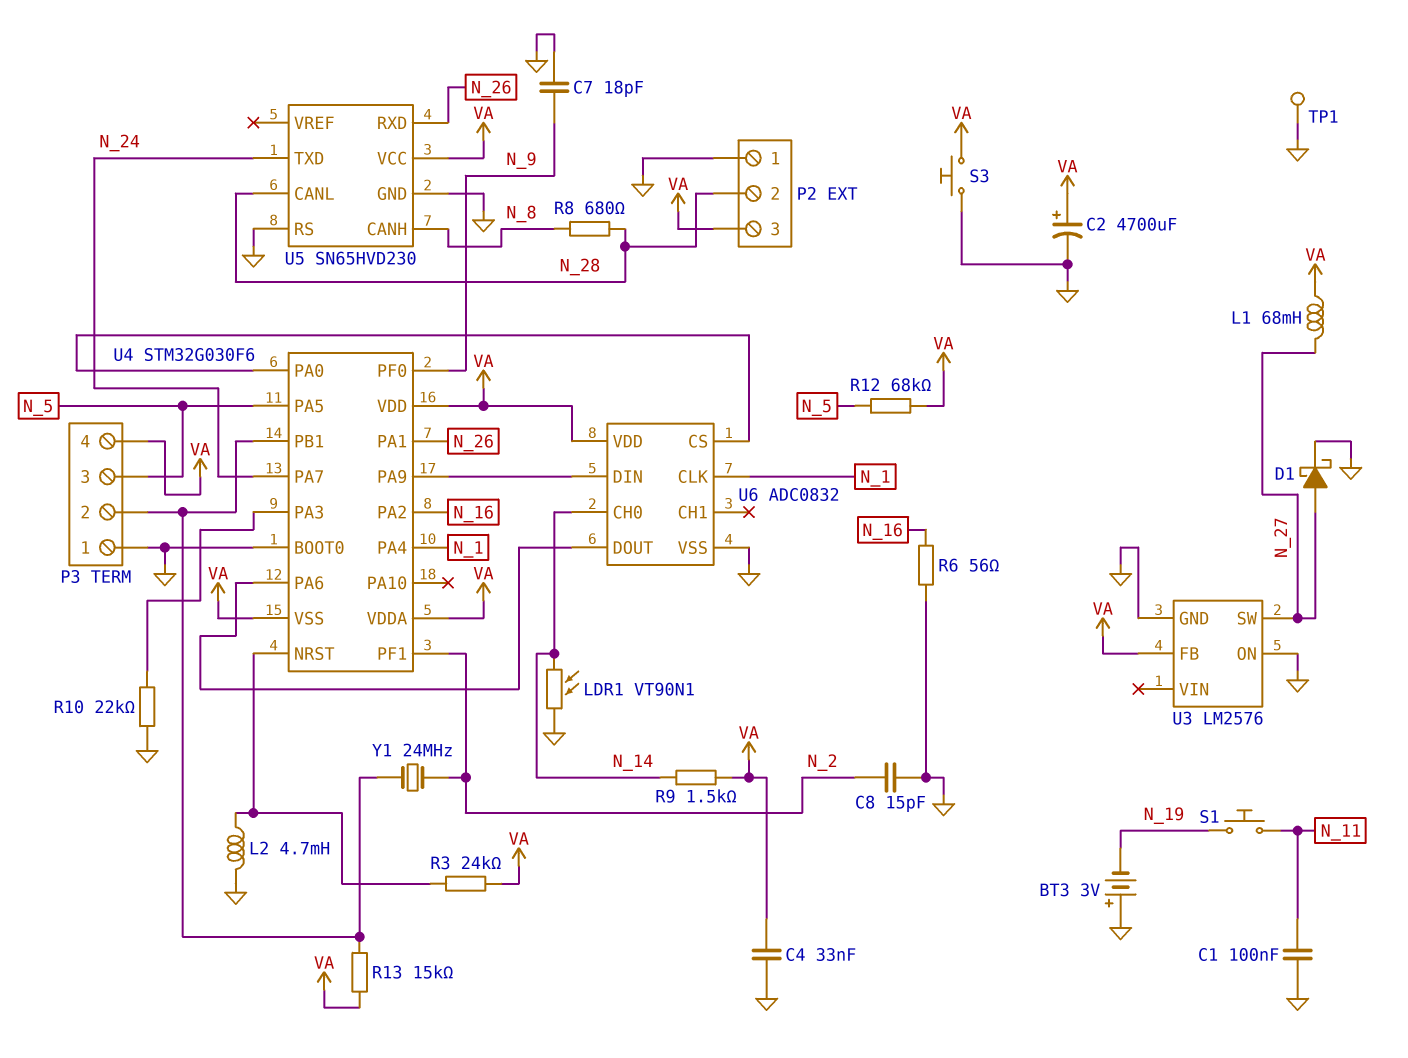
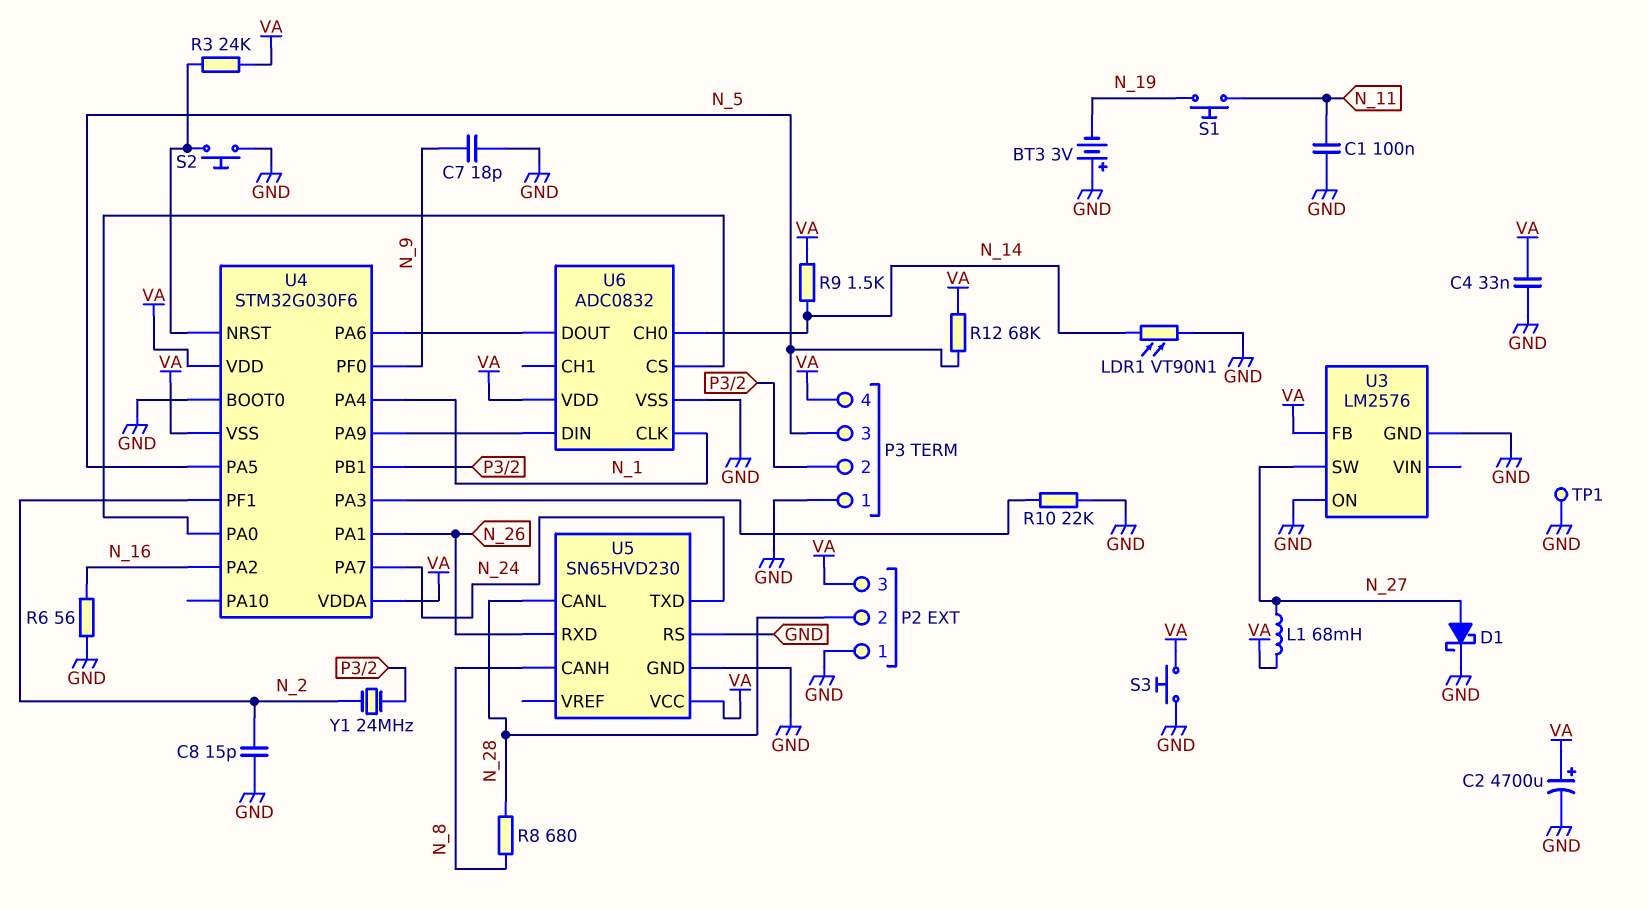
L2: 4.7mH (GND, U4/NRST) -> none
R13: 15k (P3/2, VA) -> none
S2: none -> button (GND, U4/NRST)

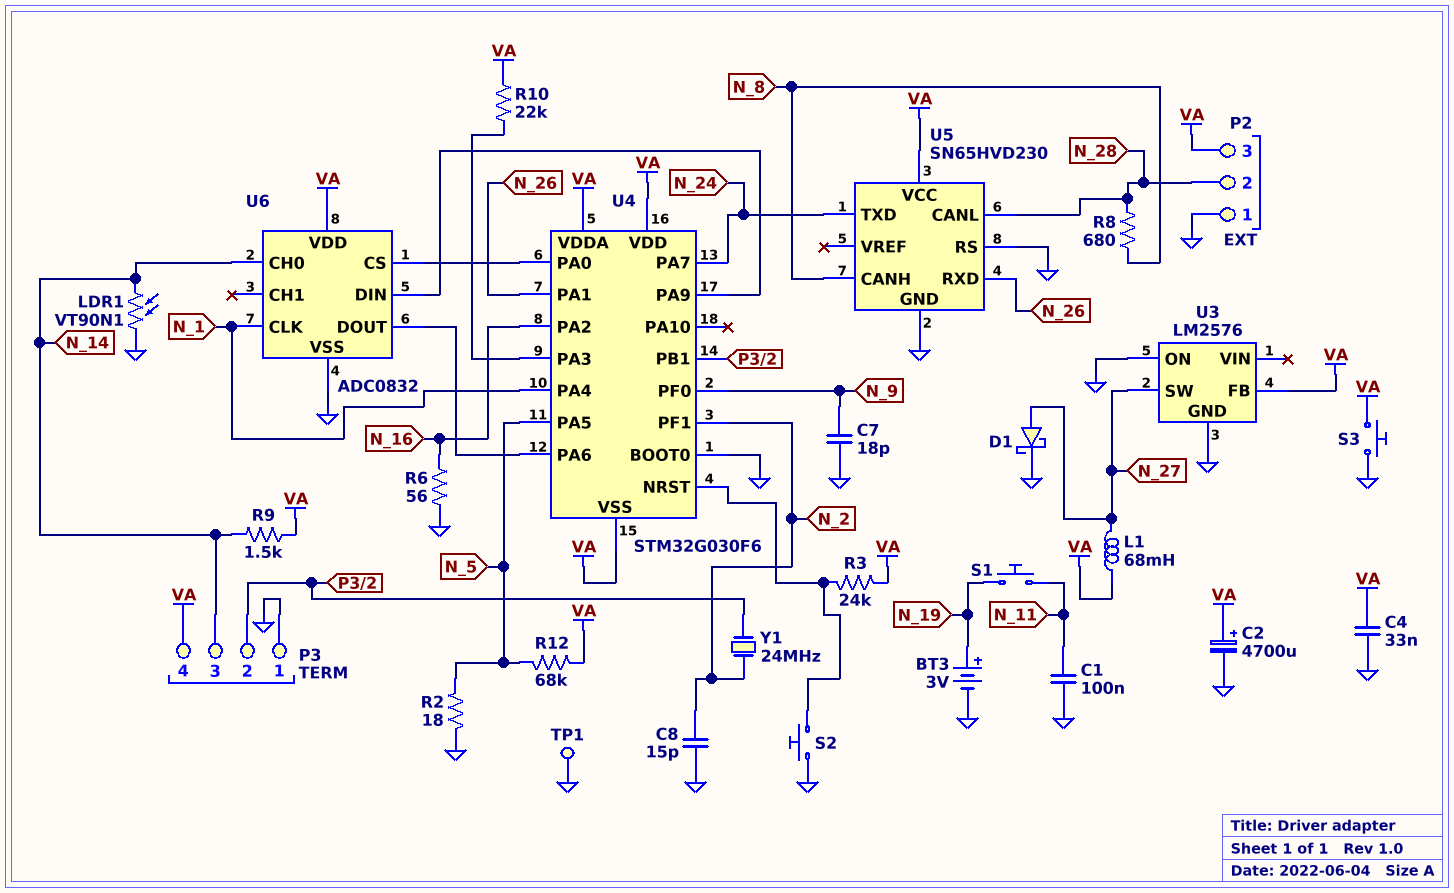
BT3: 3V (plus GND, minus N_19) -> 3V (plus N_19, minus GND)
P3 pin 3: N_5 -> N_14
R2: none -> 18 (GND, N_5)
R10: 22k (GND, U4/PA3) -> 22k (U4/PA3, VA)

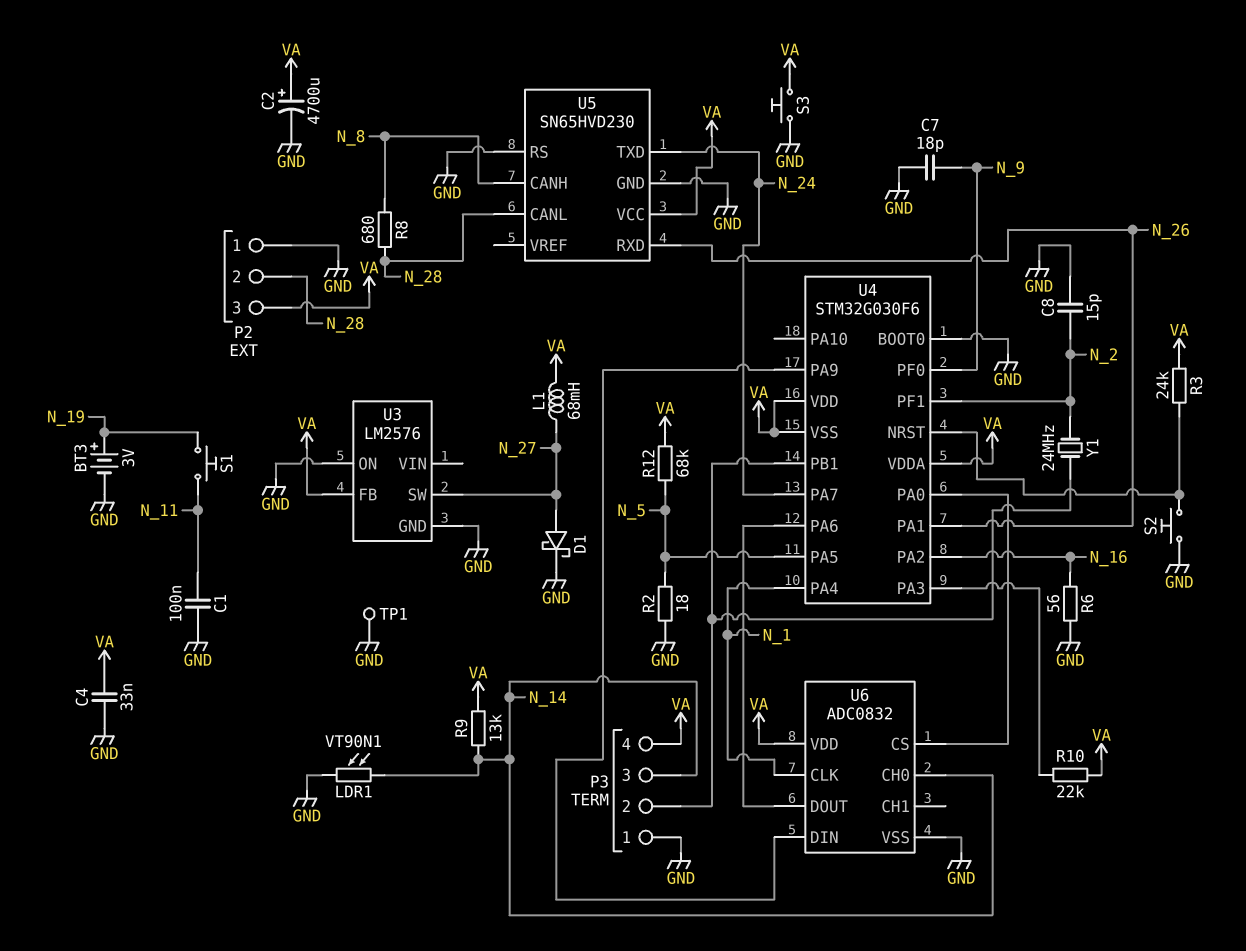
R9: 1.5k (N_14, VA) -> 13k (N_14, VA)

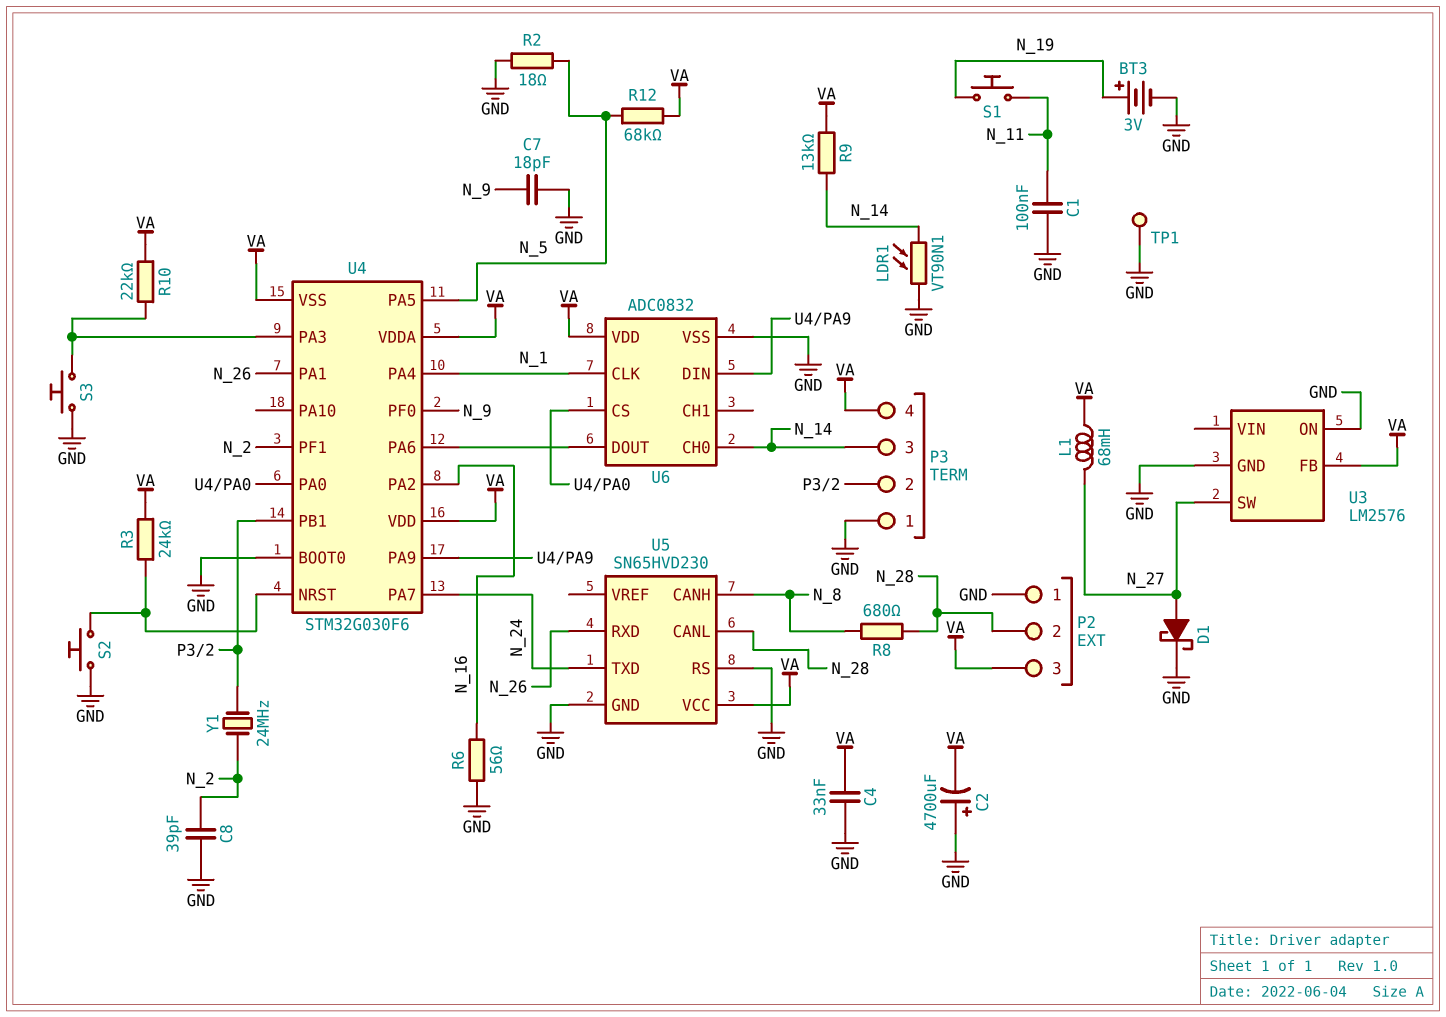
C2: 4700uF (plus VA, minus GND) -> 4700uF (plus GND, minus VA)
C8: 15pF (GND, N_2) -> 39pF (GND, N_2)
S3: button (GND, VA) -> button (GND, U4/PA3)

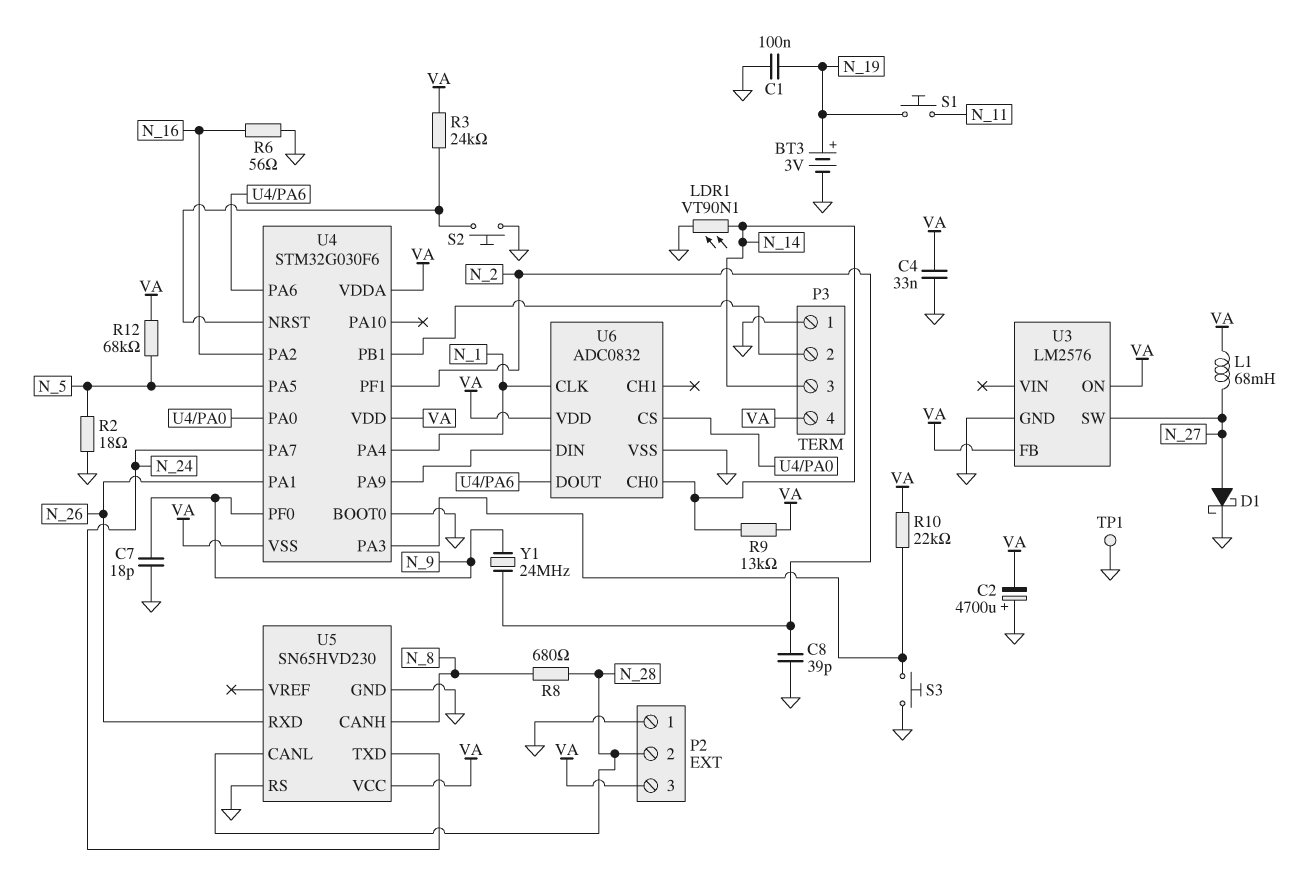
C1: 100nF (GND, N_11) -> 100nF (GND, N_19)
U3 pin ON: GND -> VA
Y1: 24MHz (N_2, P3/2) -> 24MHz (N_2, N_9)

